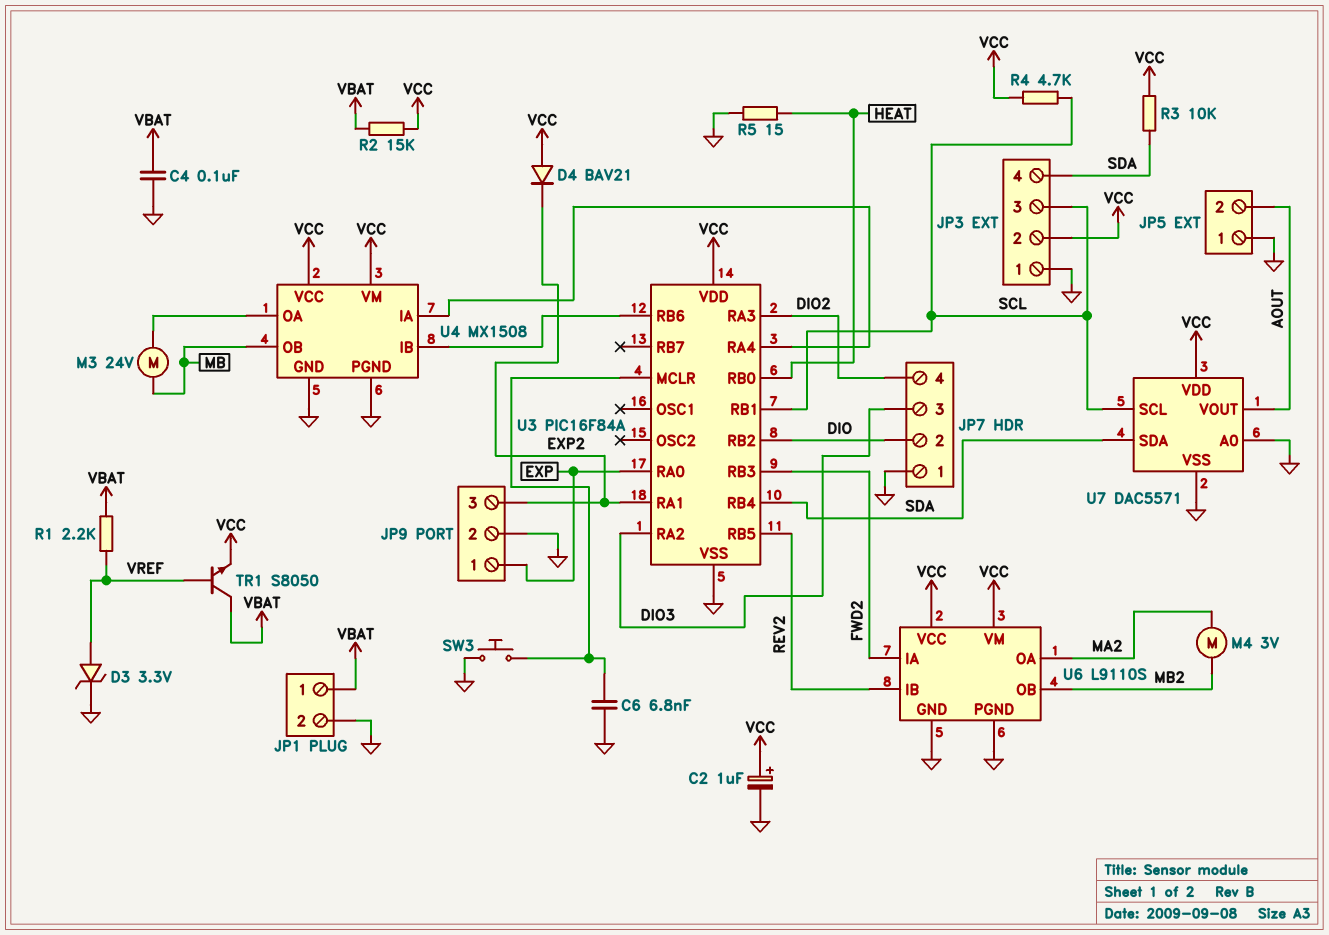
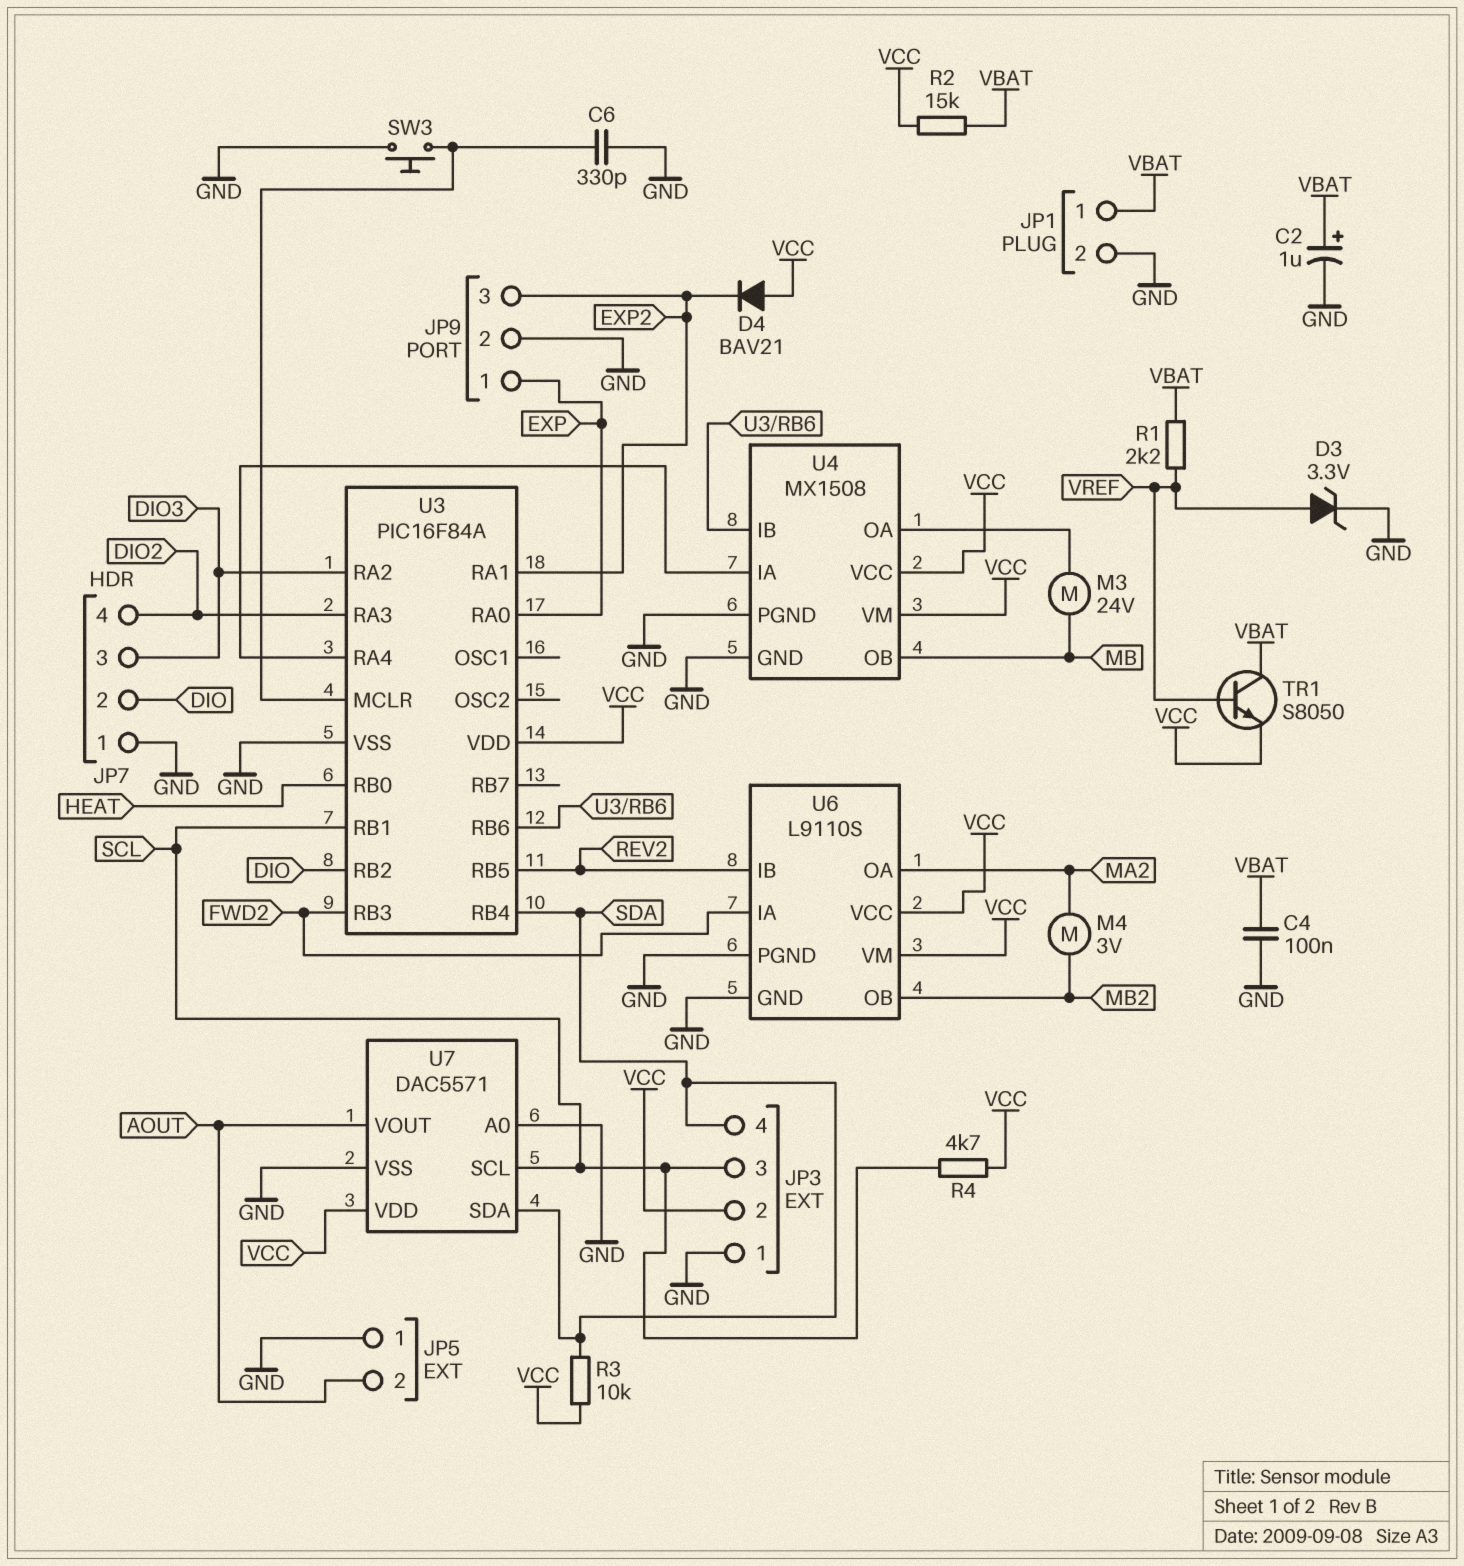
C2: 1uF (plus VCC, minus GND) -> 1uF (plus VBAT, minus GND)
C6: 6.8nF (GND, U3/MCLR) -> 330pF (GND, U3/MCLR)
R5: 15 (GND, HEAT) -> none

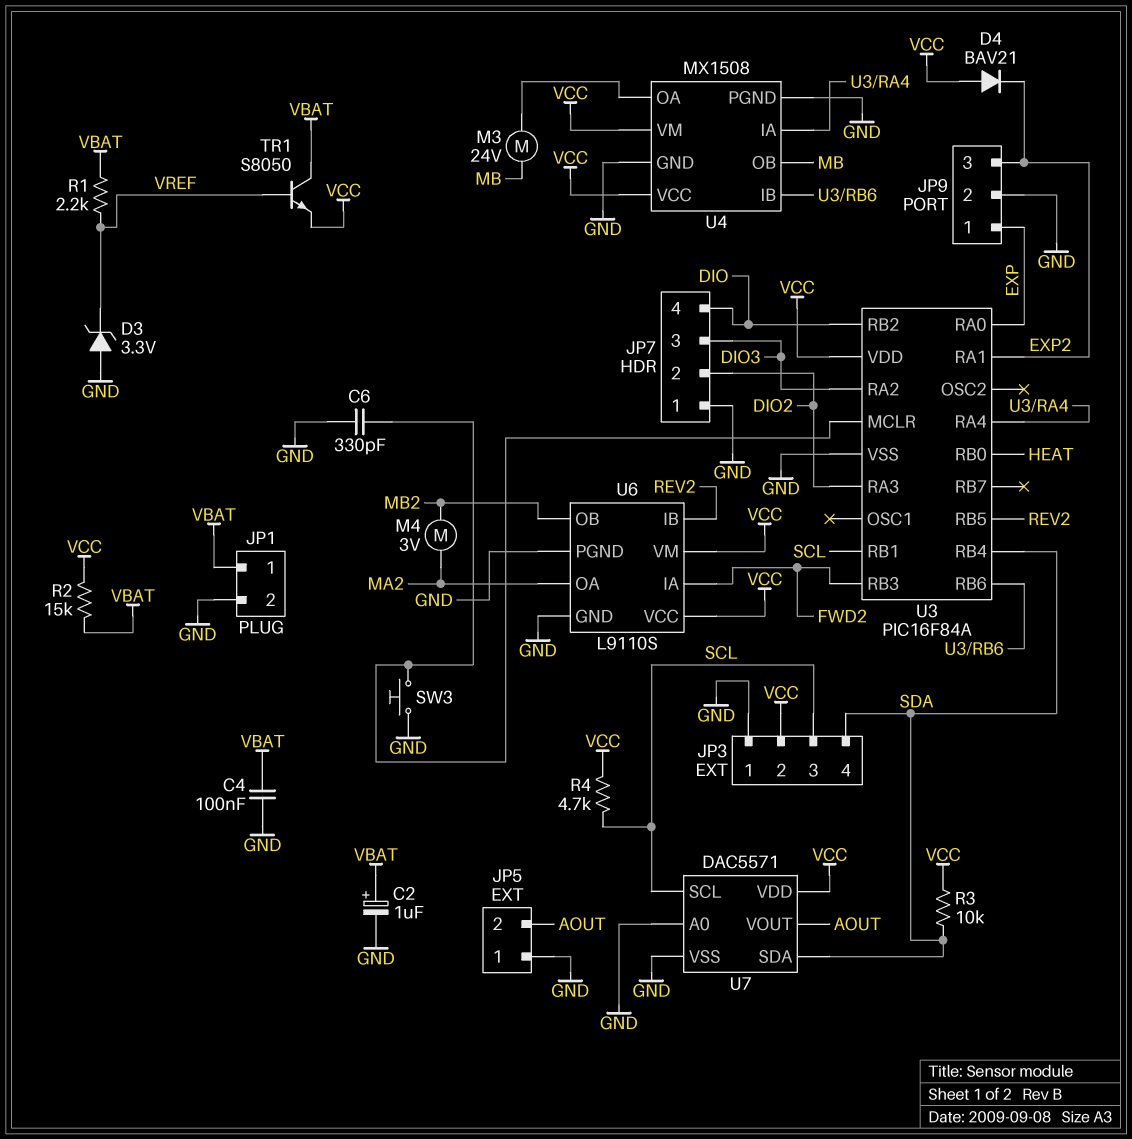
D3: zener 3.3V (A VREF, K GND) -> zener 3.3V (A GND, K VREF)
JP7 pin 2: DIO -> DIO2
JP7 pin 4: DIO2 -> DIO

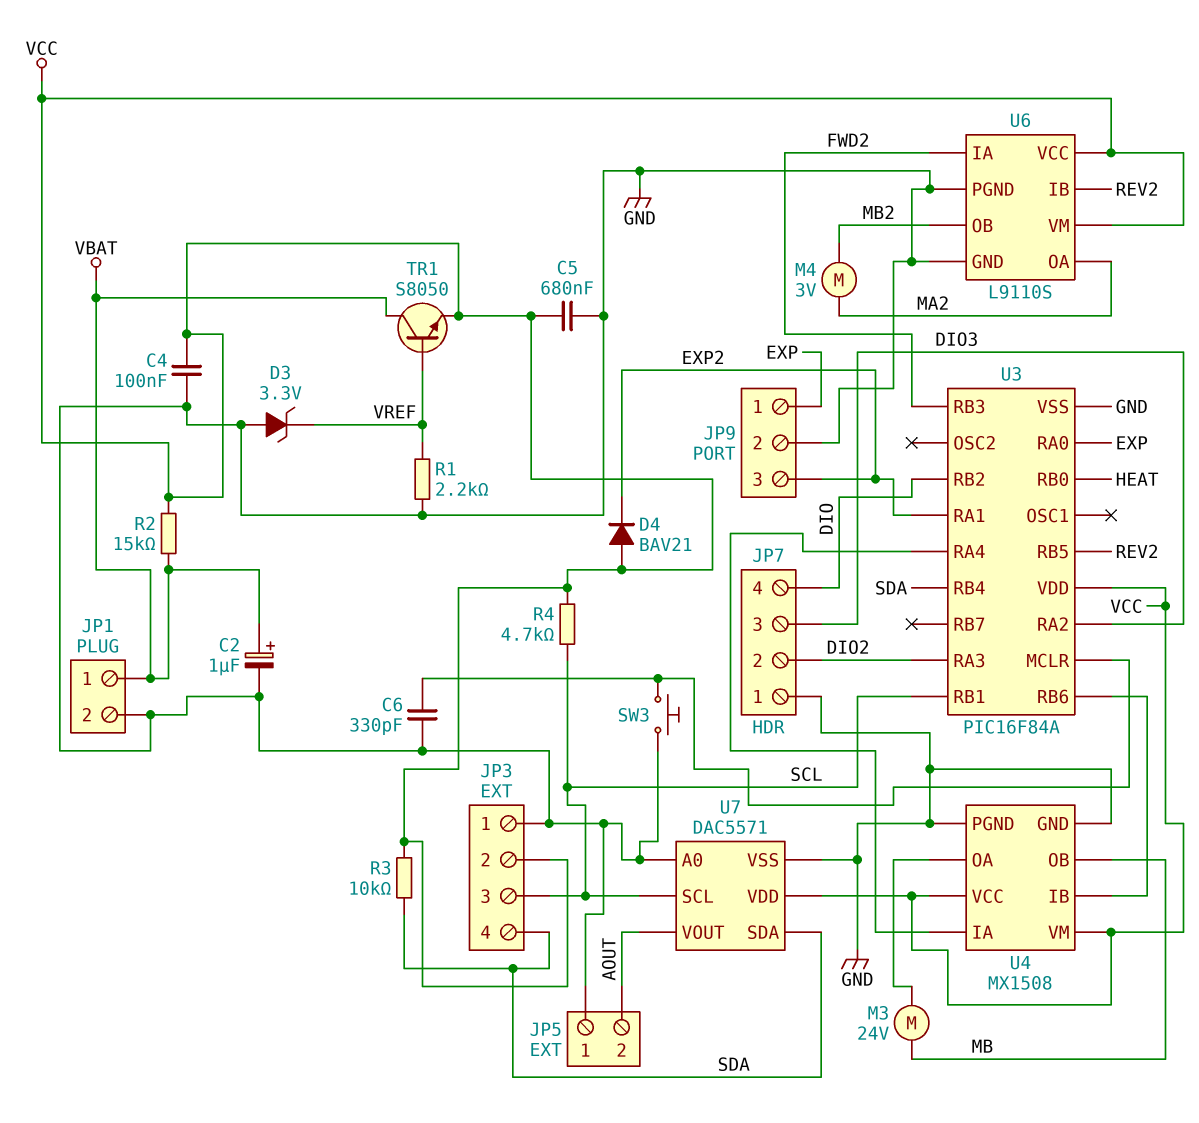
C4: 100nF (GND, VBAT) -> 100nF (GND, VCC)
C5: none -> 680nF (GND, VCC)
R1: 2.2k (VBAT, VREF) -> 2.2k (GND, VREF)

